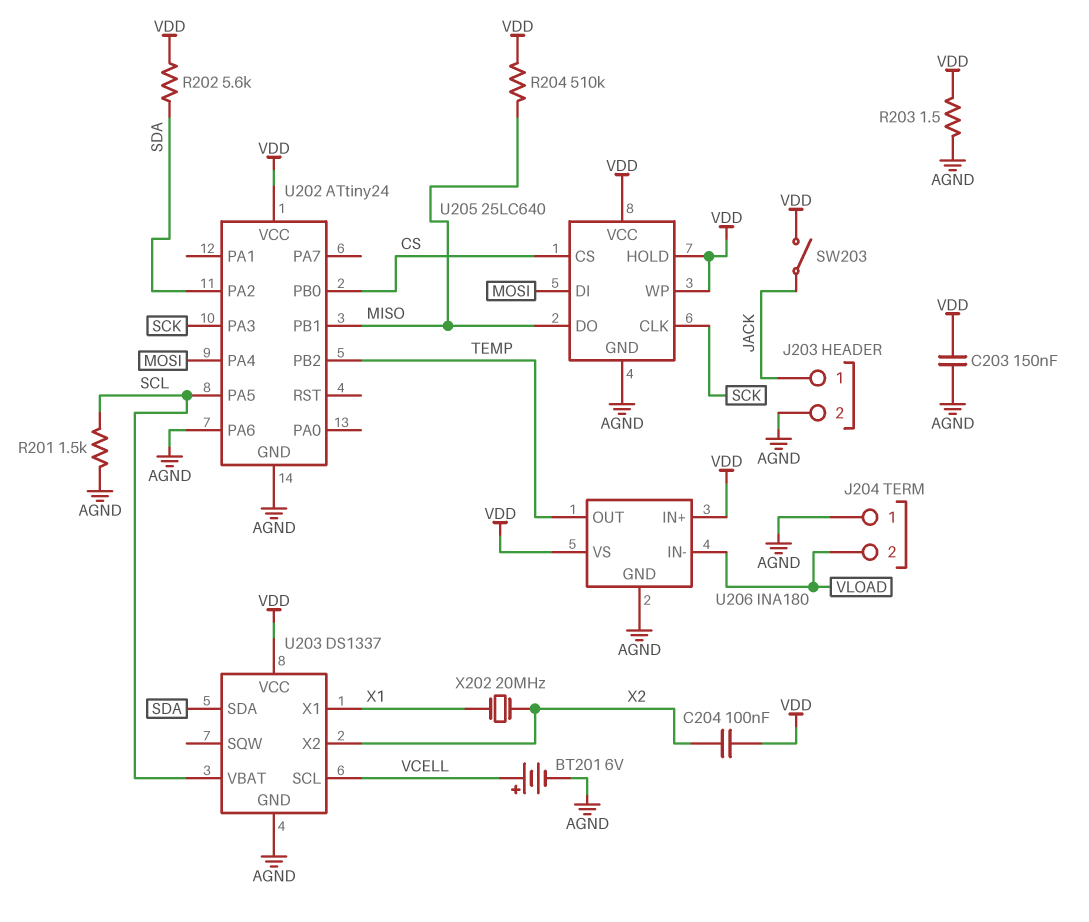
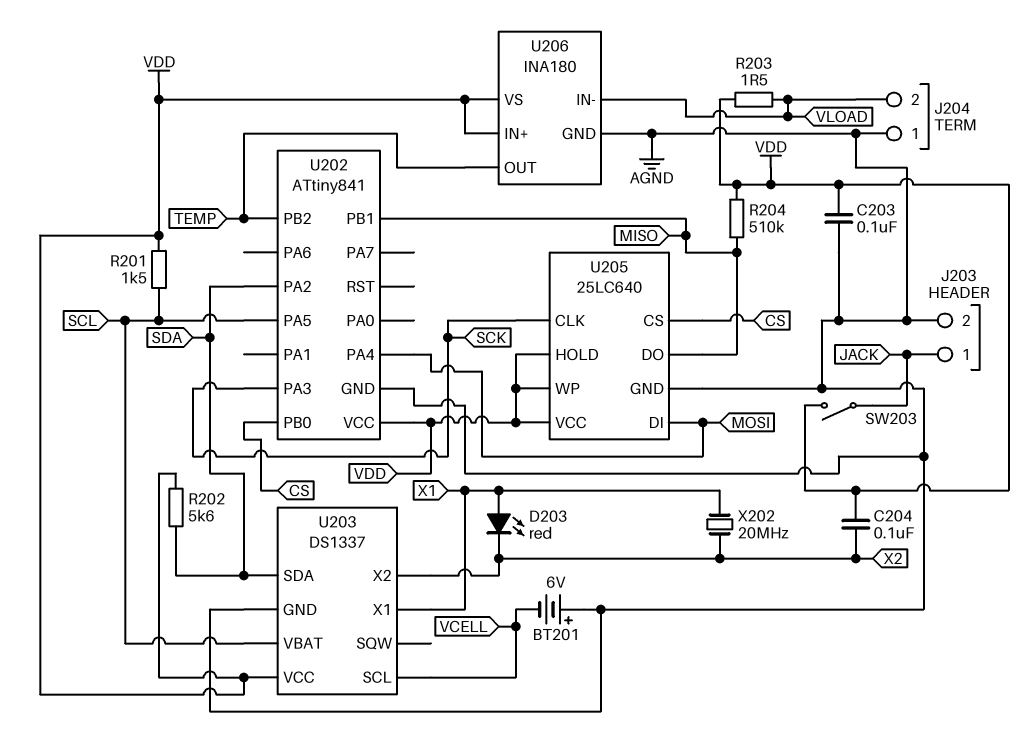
BT201: 6V (plus VCELL, minus AGND) -> 6V (plus AGND, minus VCELL)
C203: 150nF (AGND, VDD) -> 100nF (AGND, VDD)
D203: none -> LED red (A X1, K X2)
R201: 1.5k (AGND, SCL) -> 1.5k (SCL, VDD)
R203: 1.5 (AGND, VDD) -> 1.5 (VDD, VLOAD)
U202: ATtiny24 -> ATtiny841
U202 pin PA6: AGND -> none

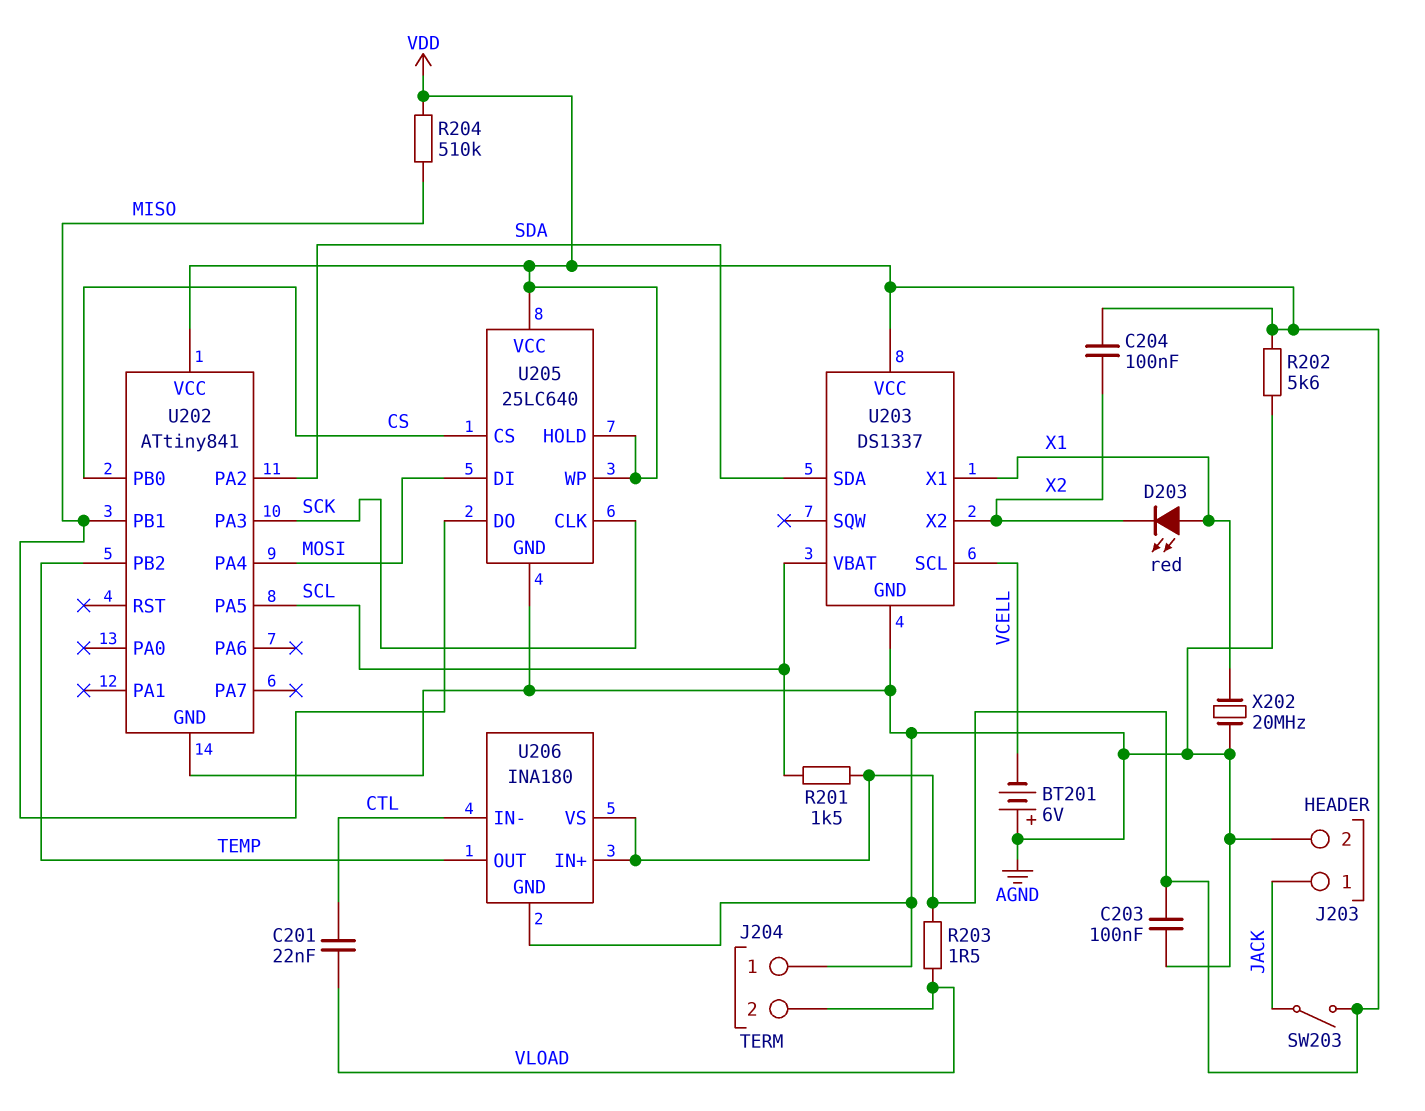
C201: none -> 22nF (CTL, VLOAD)
R202: 5.6k (SDA, VDD) -> 5.6k (AGND, VDD)
U206 pin IN-: VLOAD -> CTL
X202: 20MHz (X1, X2) -> 20MHz (AGND, X1)

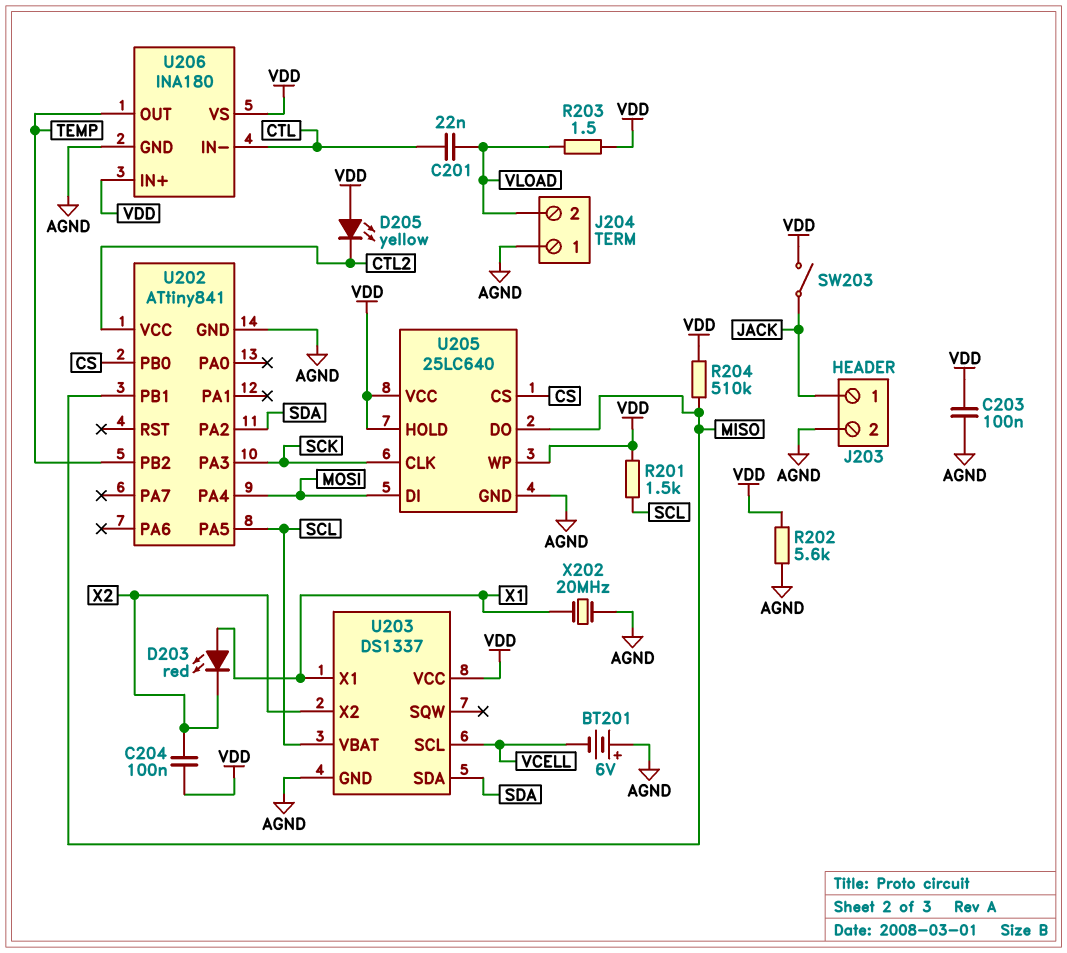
D205: none -> LED yellow (A VDD, K CTL2)
U202 pin VCC: VDD -> CTL2

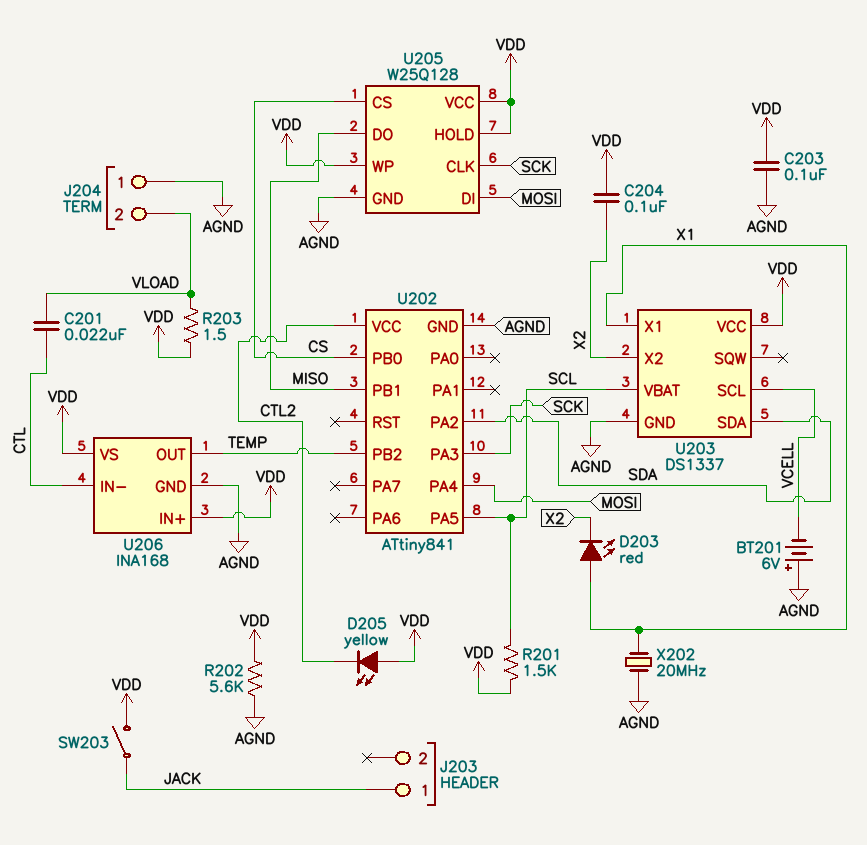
J203 pin 2: AGND -> none
R204: 510k (MISO, VDD) -> none
U205: 25LC640 -> W25Q128
U206: INA180 -> INA168

